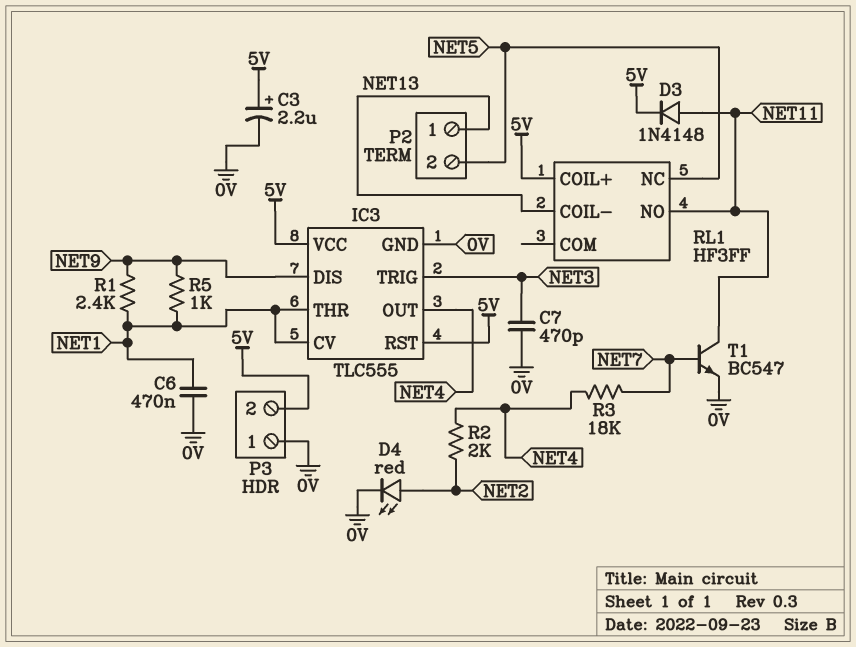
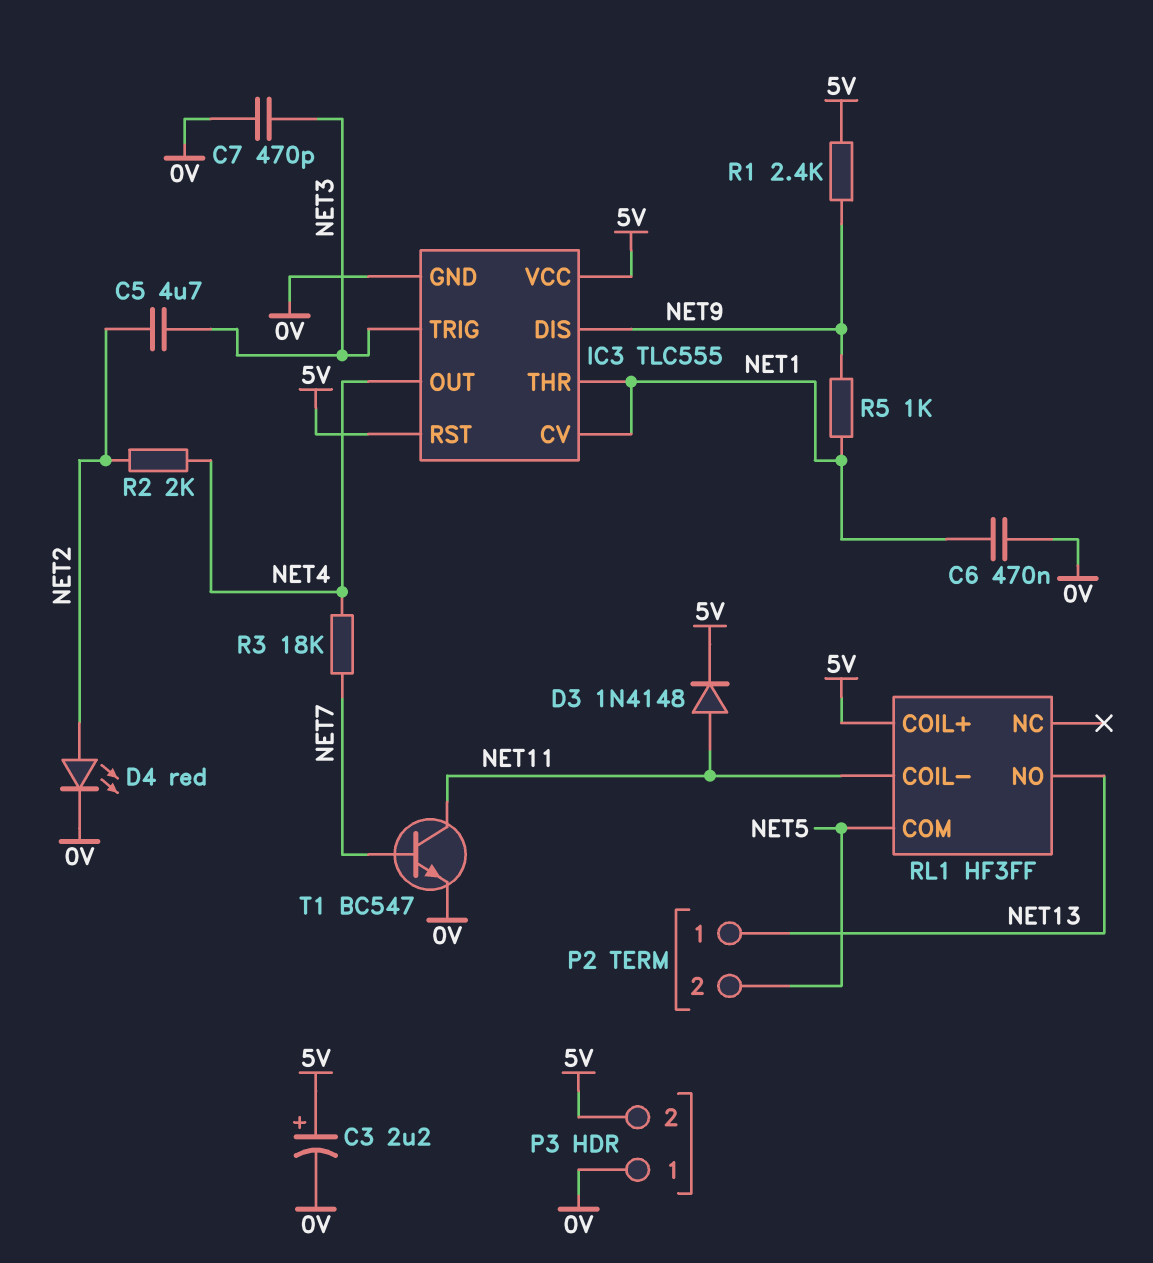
C5: none -> 4.7uF (NET2, NET3)
R1: 2.4k (NET1, NET9) -> 2.4k (5V, NET9)
RL1 pin COIL-: NET13 -> NET11
RL1 pin COM: none -> NET5
RL1 pin NC: NET5 -> none
RL1 pin NO: NET11 -> NET13

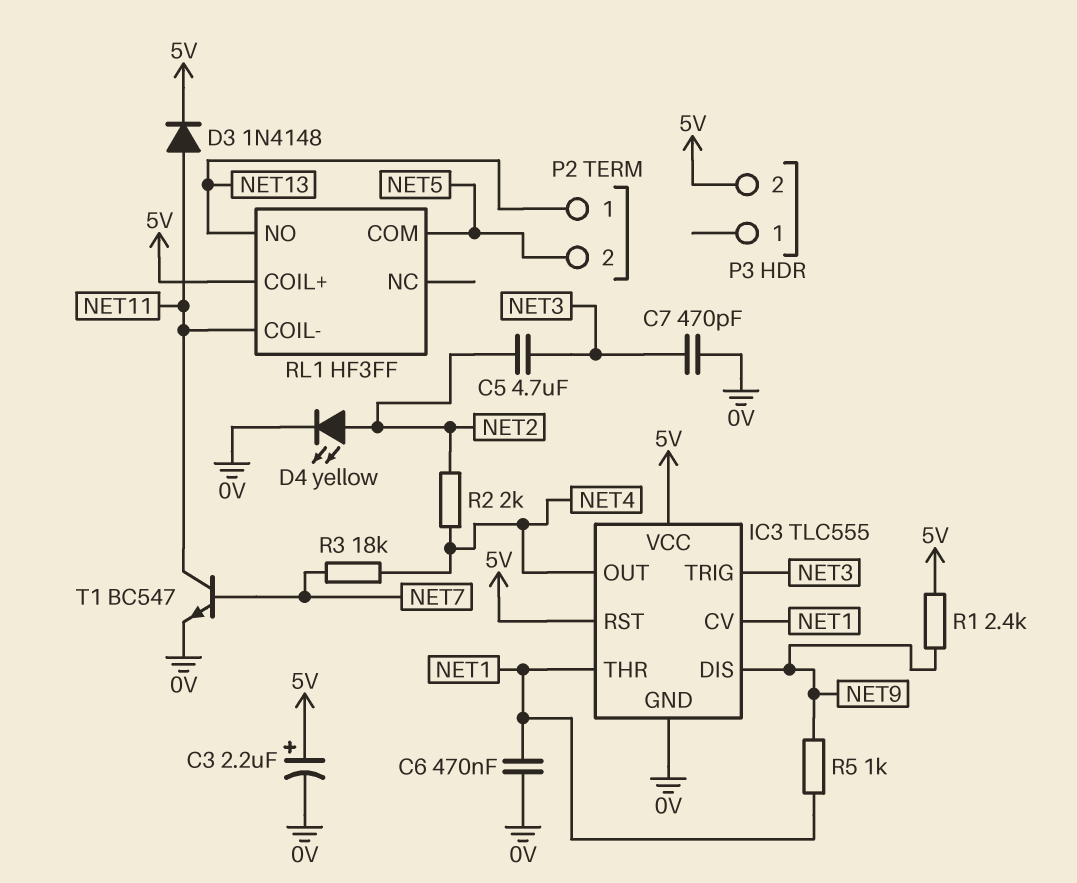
D4: LED red (A NET2, K 0V) -> LED yellow (A NET2, K 0V)
P3 pin 1: 0V -> none

